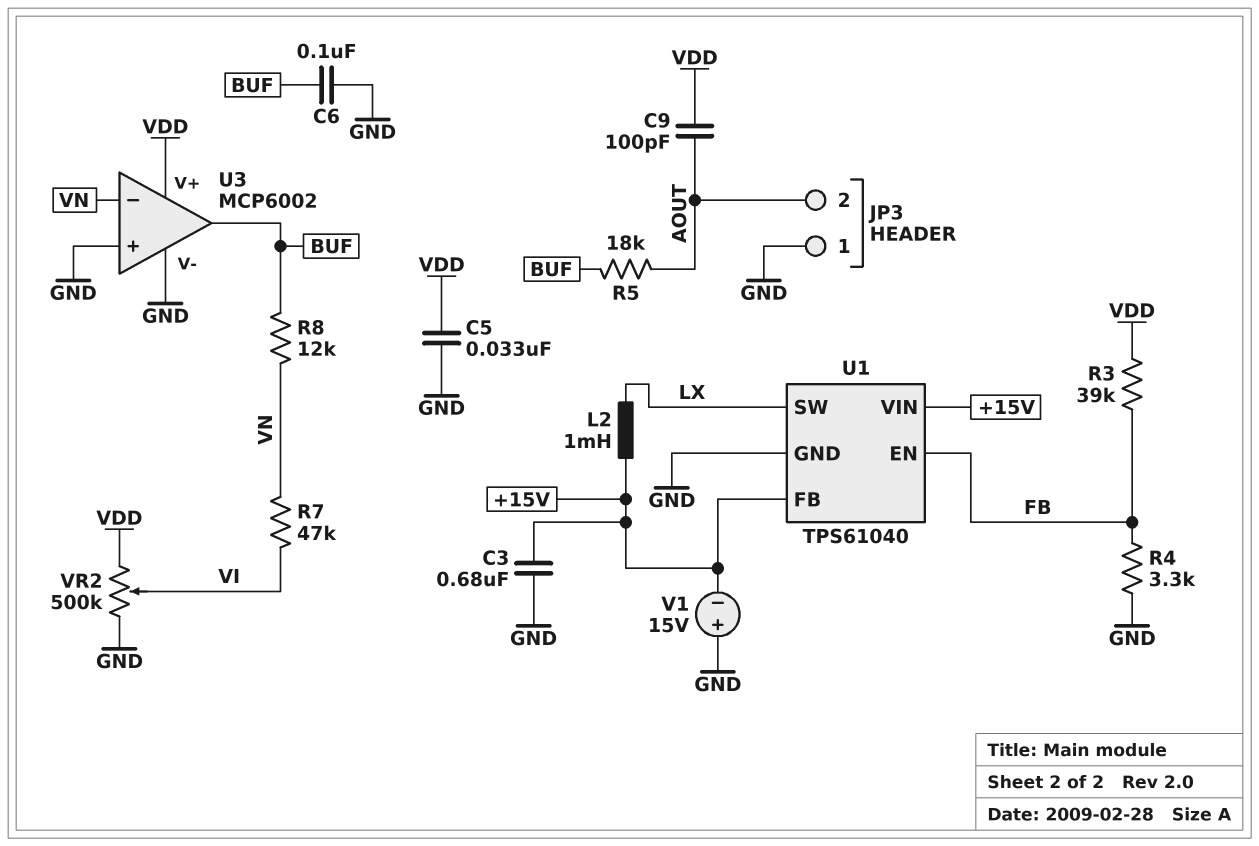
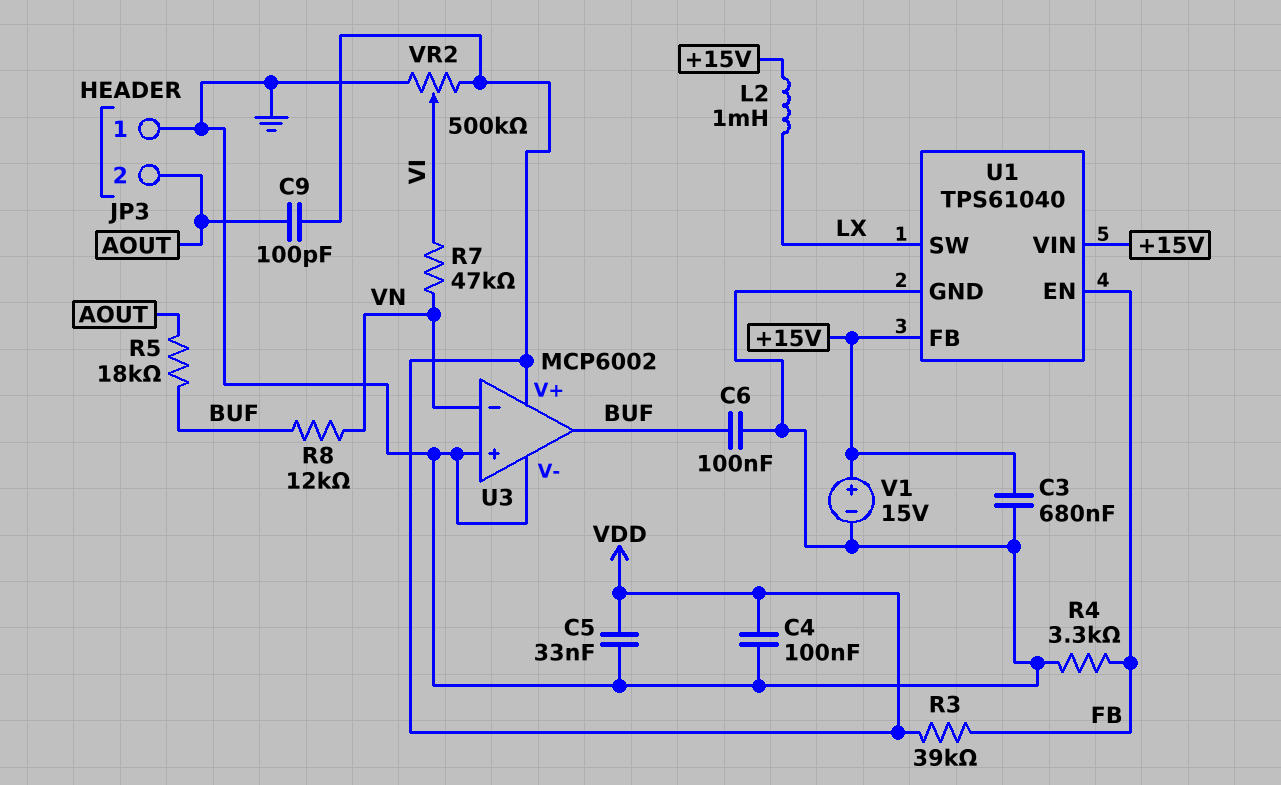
C4: none -> 100nF (GND, VDD)
V1: 15V (plus GND, minus +15V) -> 15V (plus +15V, minus GND)

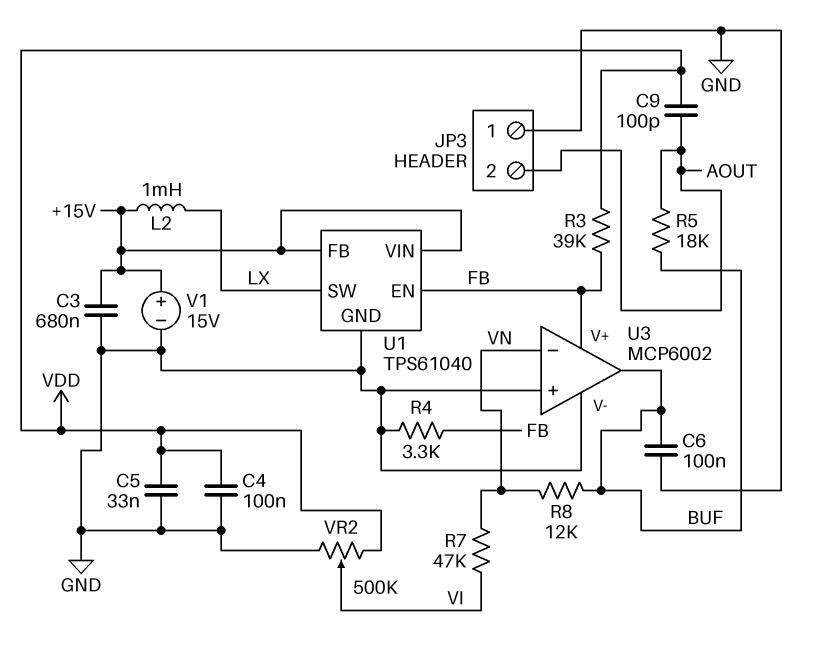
U3 pin V+: VDD -> FB

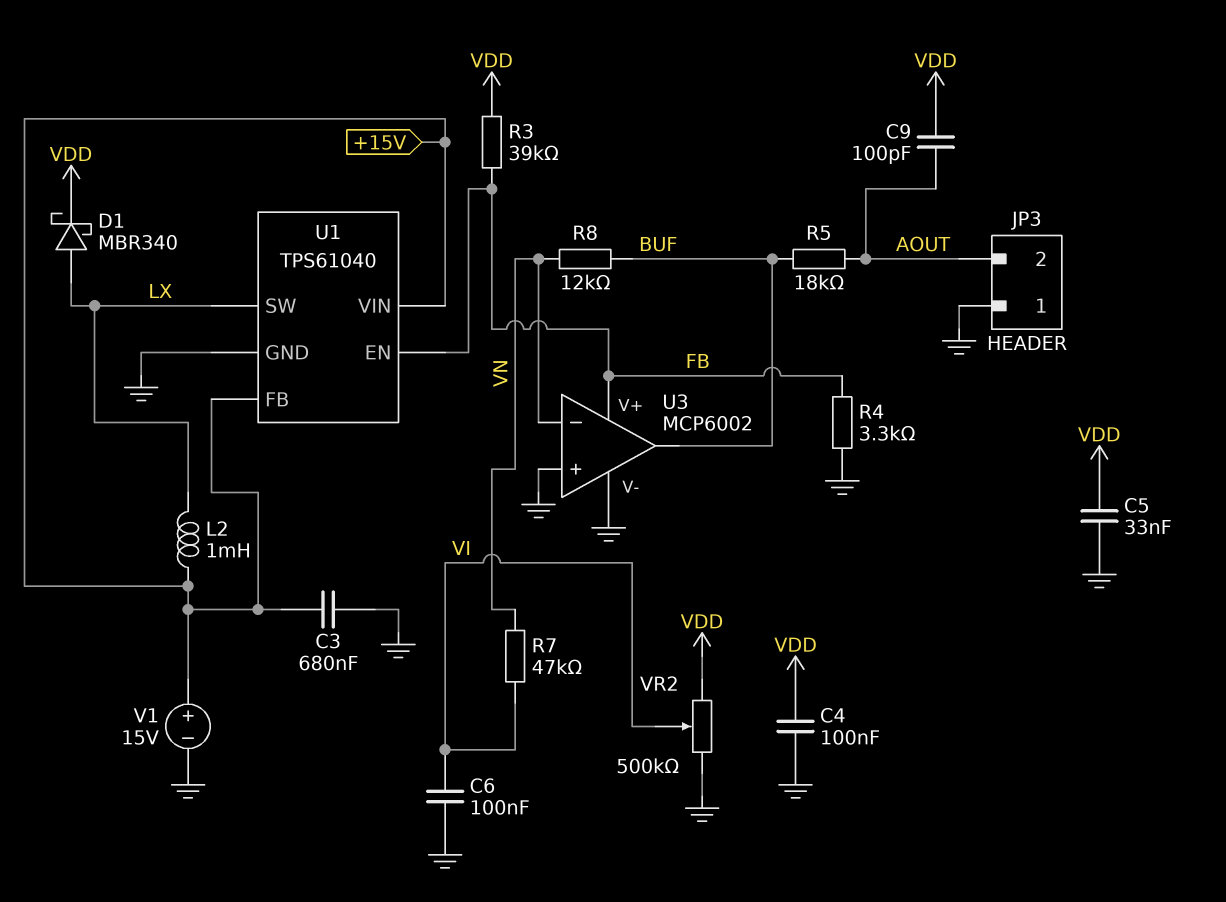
C6: 100nF (BUF, GND) -> 100nF (GND, VI)
D1: none -> schottky MBR340 (A LX, K VDD)

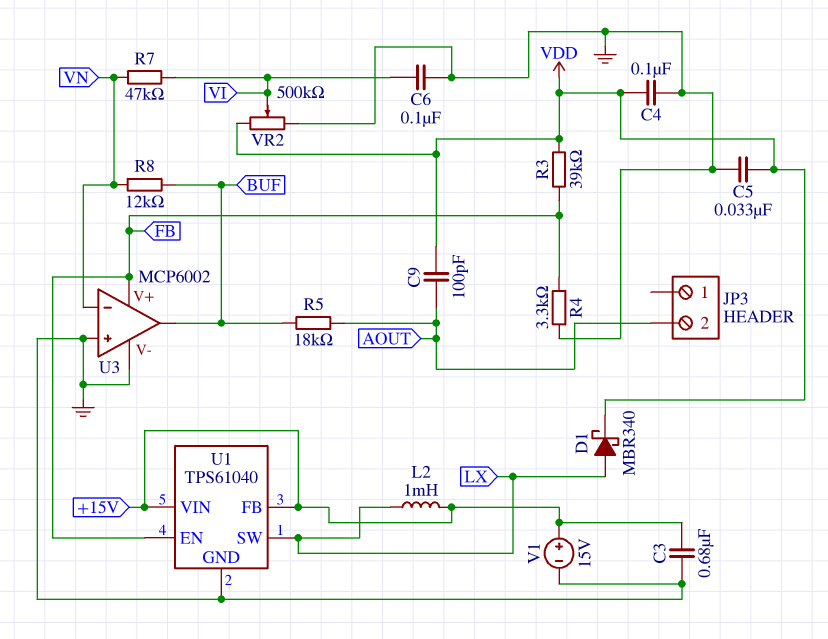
JP3 pin 1: GND -> none

